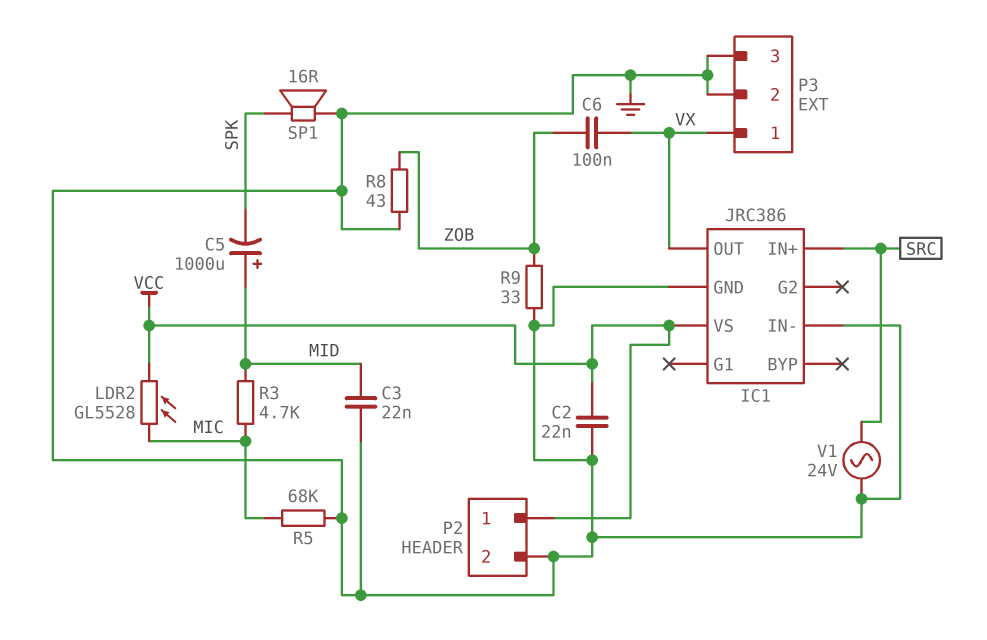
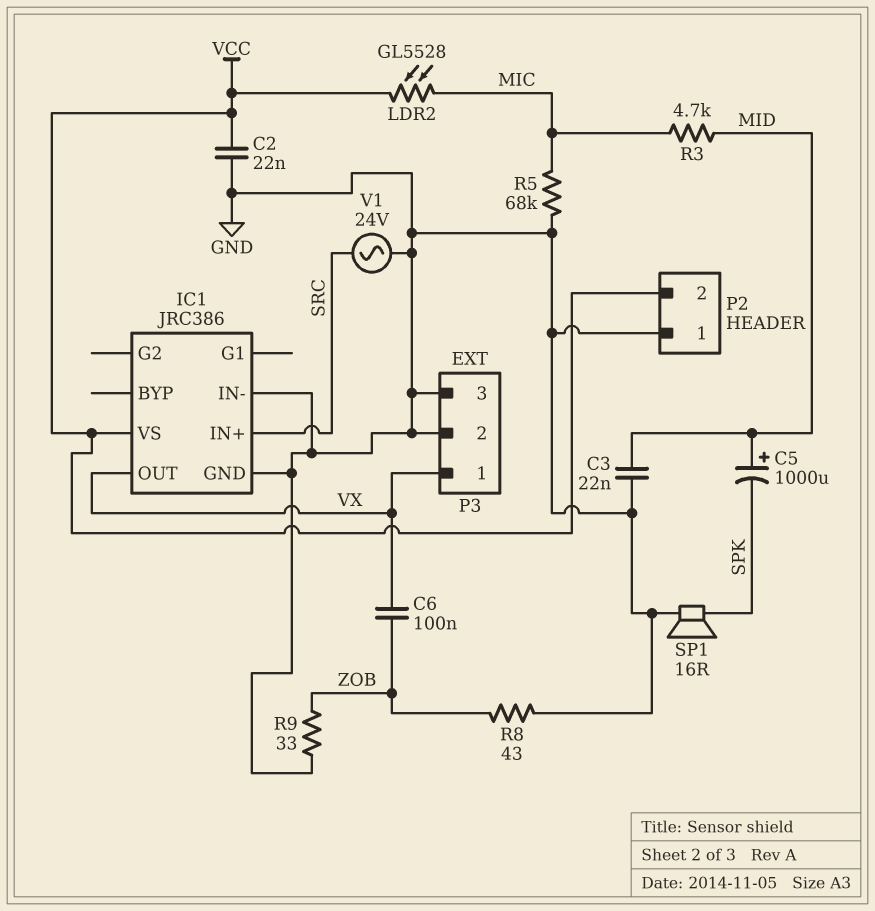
P2 pin 1: VCC -> GND
P2 pin 2: GND -> VCC

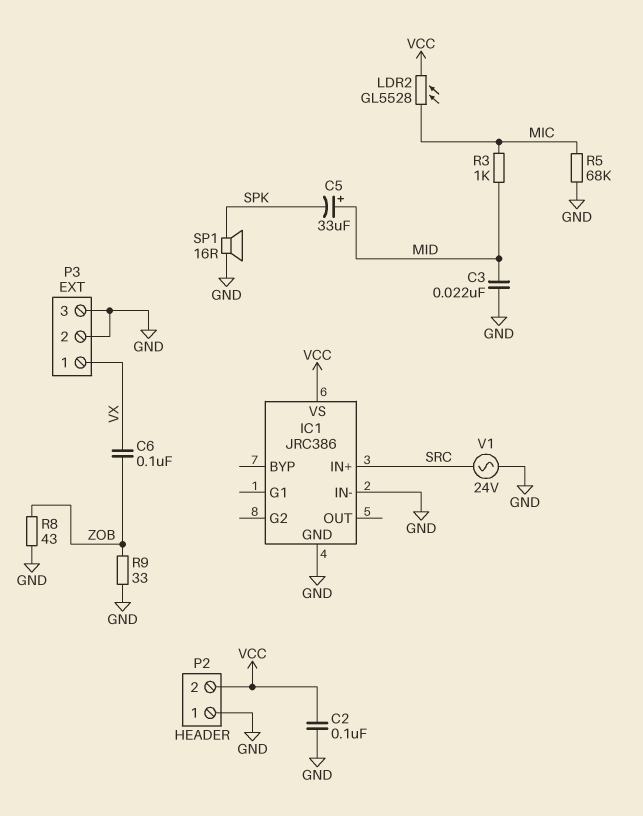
C2: 22nF (GND, VCC) -> 100nF (GND, VCC)
C5: 1000uF (plus MID, minus SPK) -> 33uF (plus MID, minus SPK)
IC1 pin OUT: VX -> none
R3: 4.7k (MIC, MID) -> 1k (MIC, MID)

